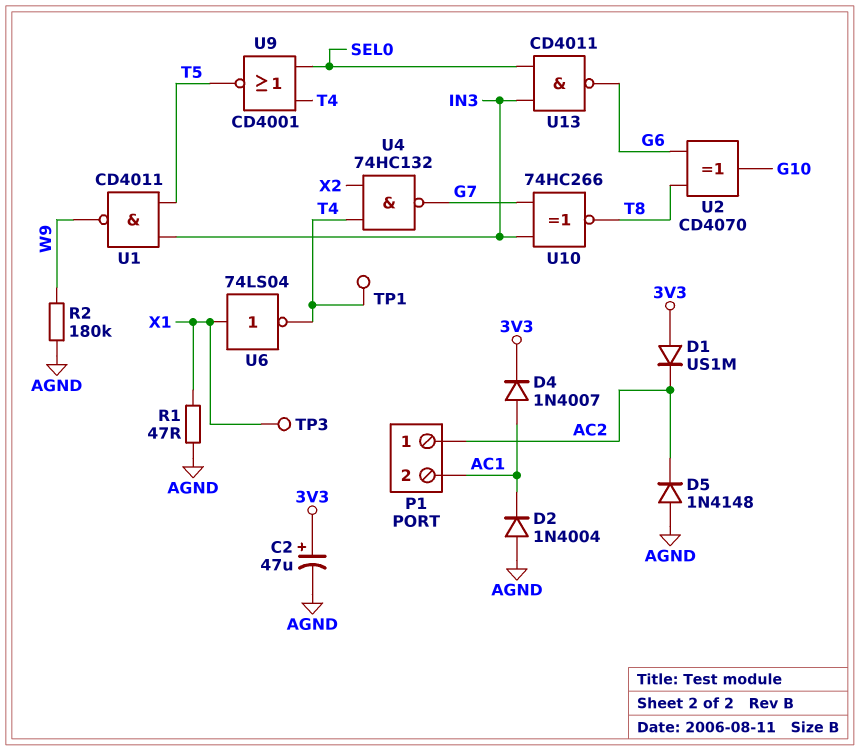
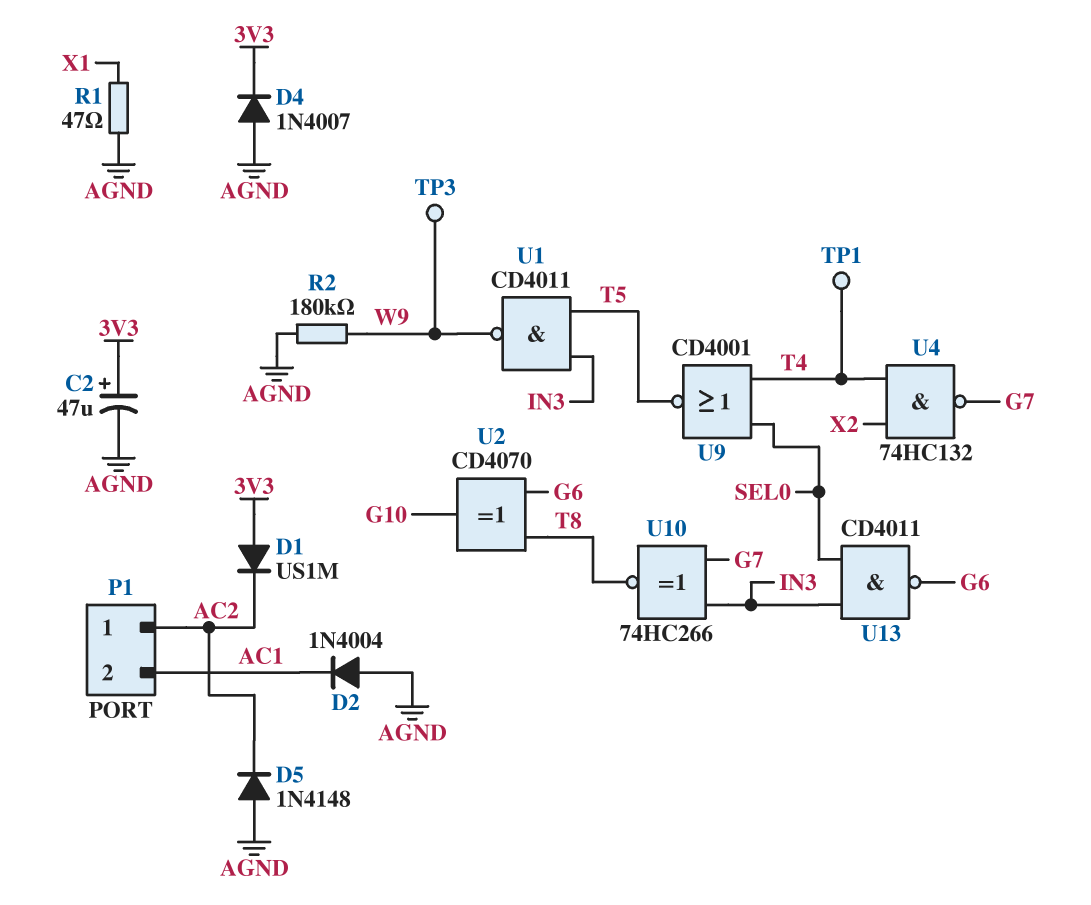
D4: diode 1N4007 (A AC1, K 3V3) -> diode 1N4007 (A AGND, K 3V3)
TP3: test point (X1) -> test point (W9)
U6: NOT 74LS04 (in X1, out T4) -> none

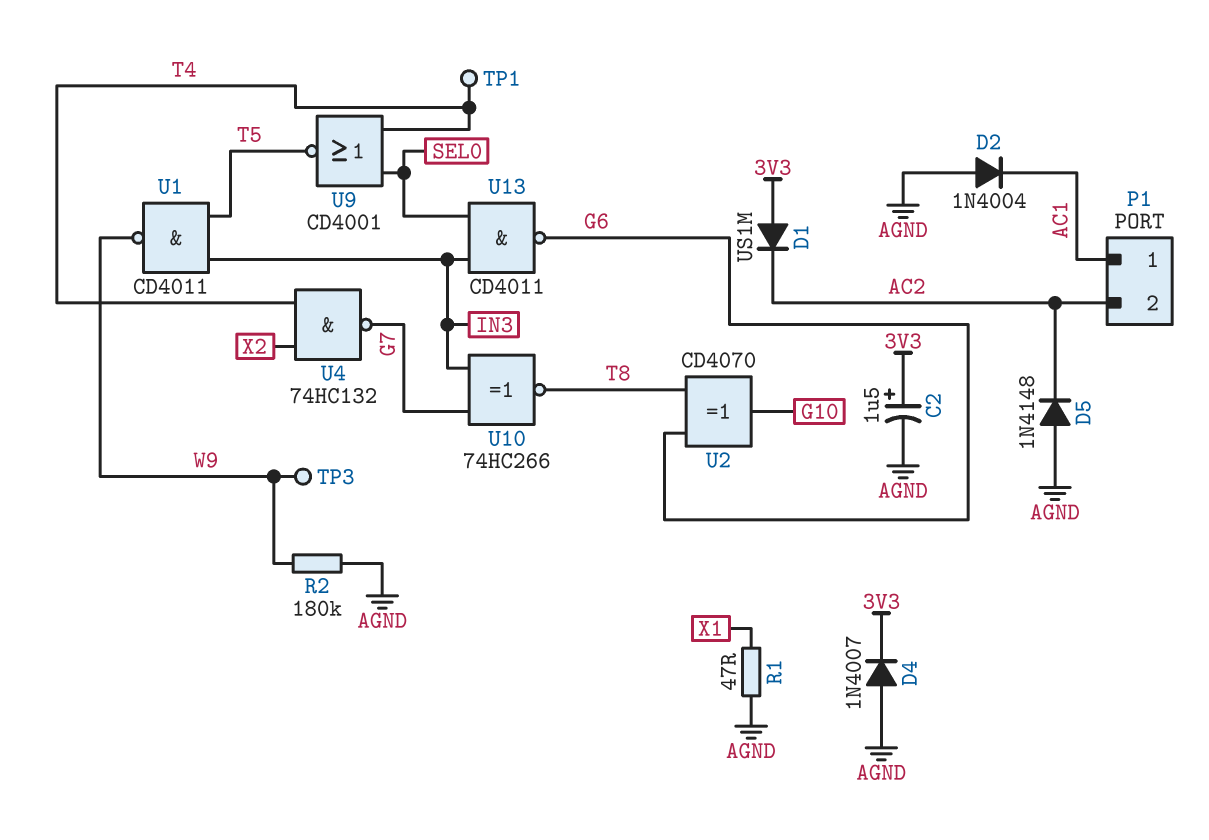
C2: 47uF (plus 3V3, minus AGND) -> 1.5uF (plus 3V3, minus AGND)
P1 pin 1: AC2 -> AC1
P1 pin 2: AC1 -> AC2

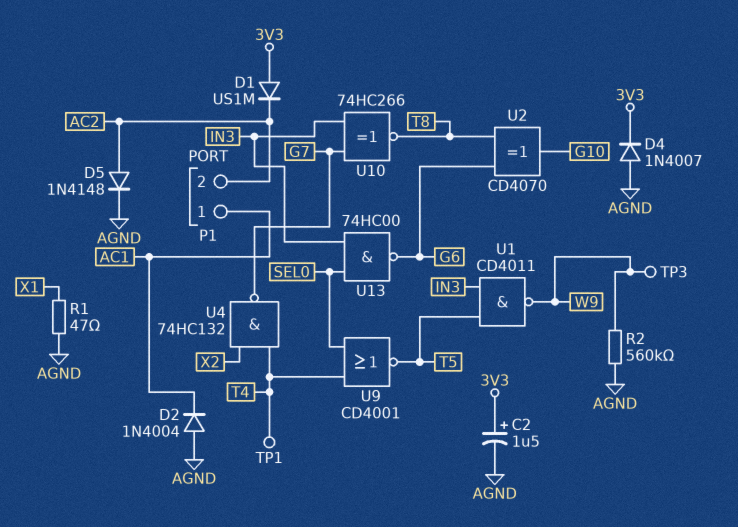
D5: diode 1N4148 (A AGND, K AC2) -> diode 1N4148 (A AC2, K AGND)
R2: 180k (AGND, W9) -> 560k (AGND, W9)
U13: NAND CD4011 (in IN3, in SEL0, out G6) -> NAND 74HC00 (in IN3, in SEL0, out G6)

